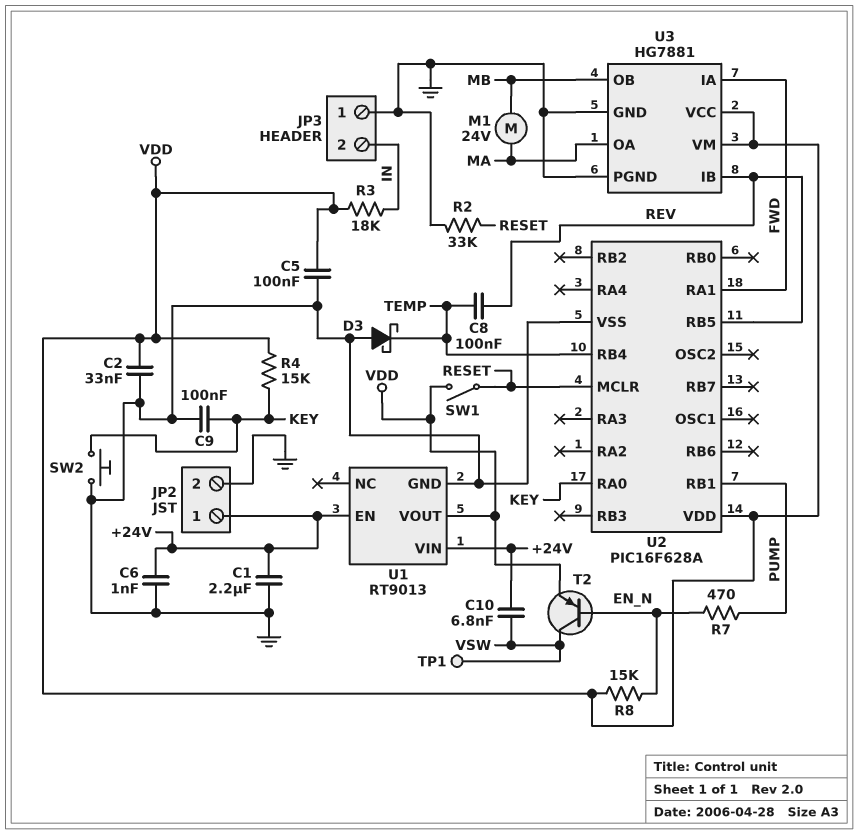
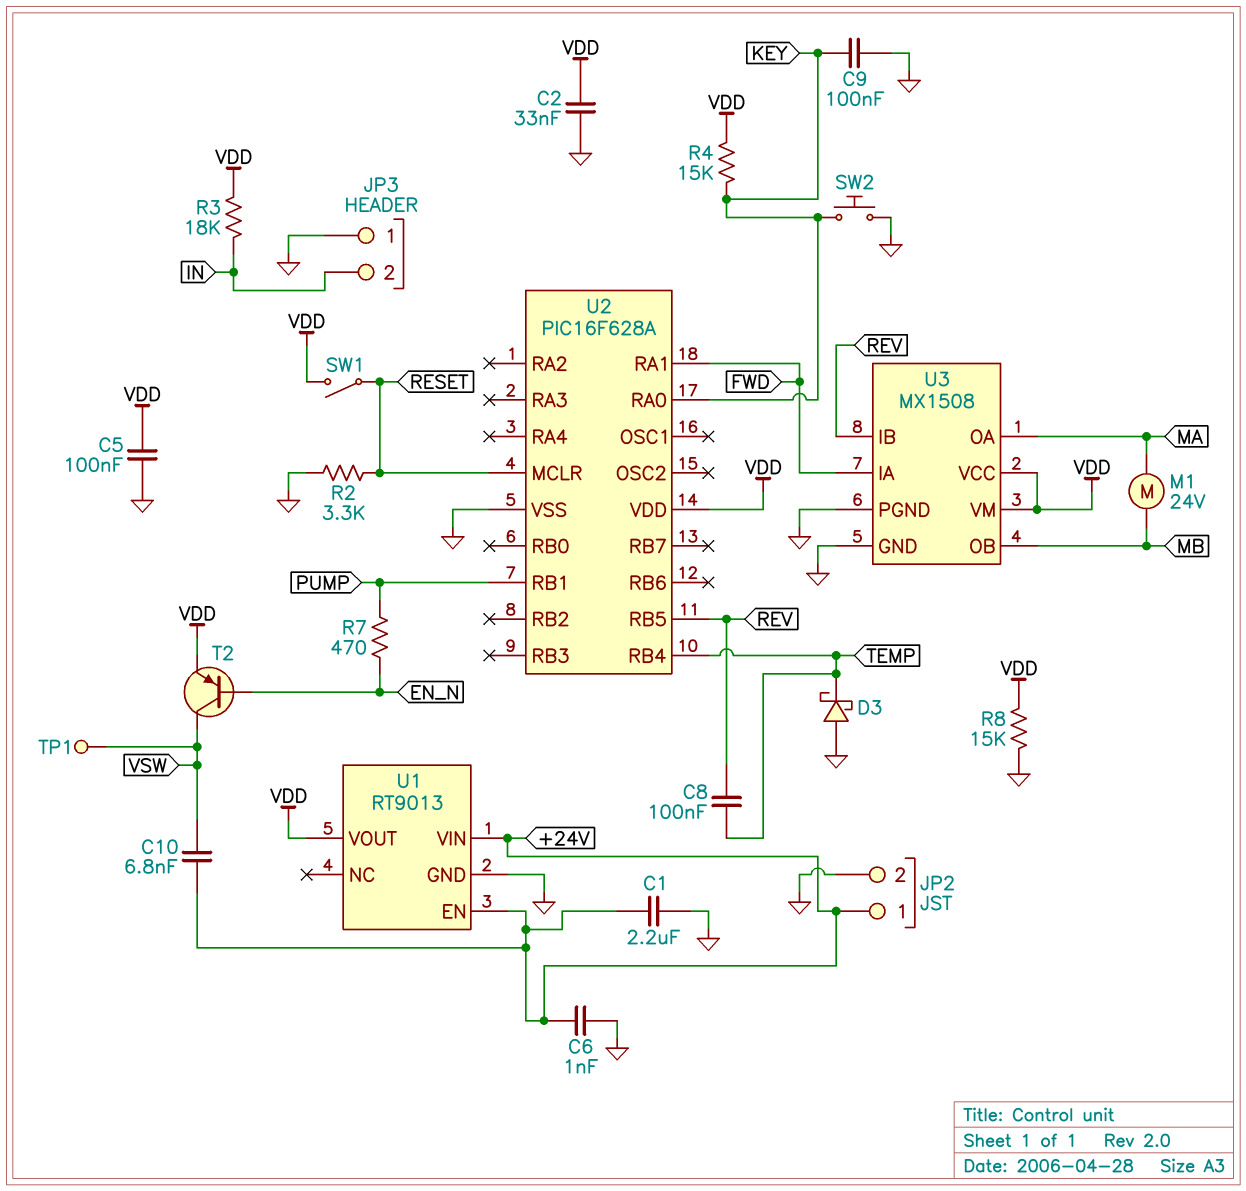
R2: 33k (GND, RESET) -> 3.3k (GND, RESET)
R8: 15k (EN_N, VDD) -> 15k (GND, VDD)
U3: HG7881 -> MX1508

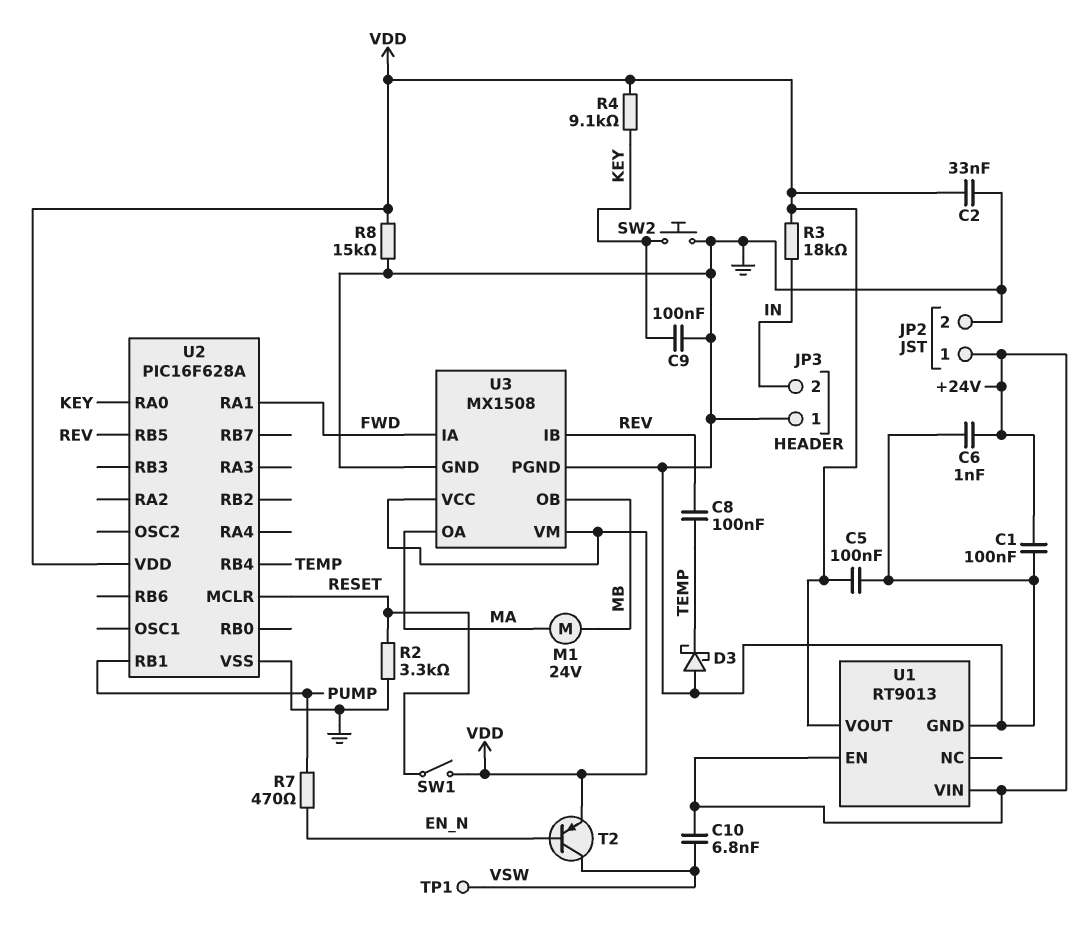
C1: 2.2uF (+24V, GND) -> 100nF (+24V, GND)
R4: 15k (KEY, VDD) -> 9.1k (KEY, VDD)

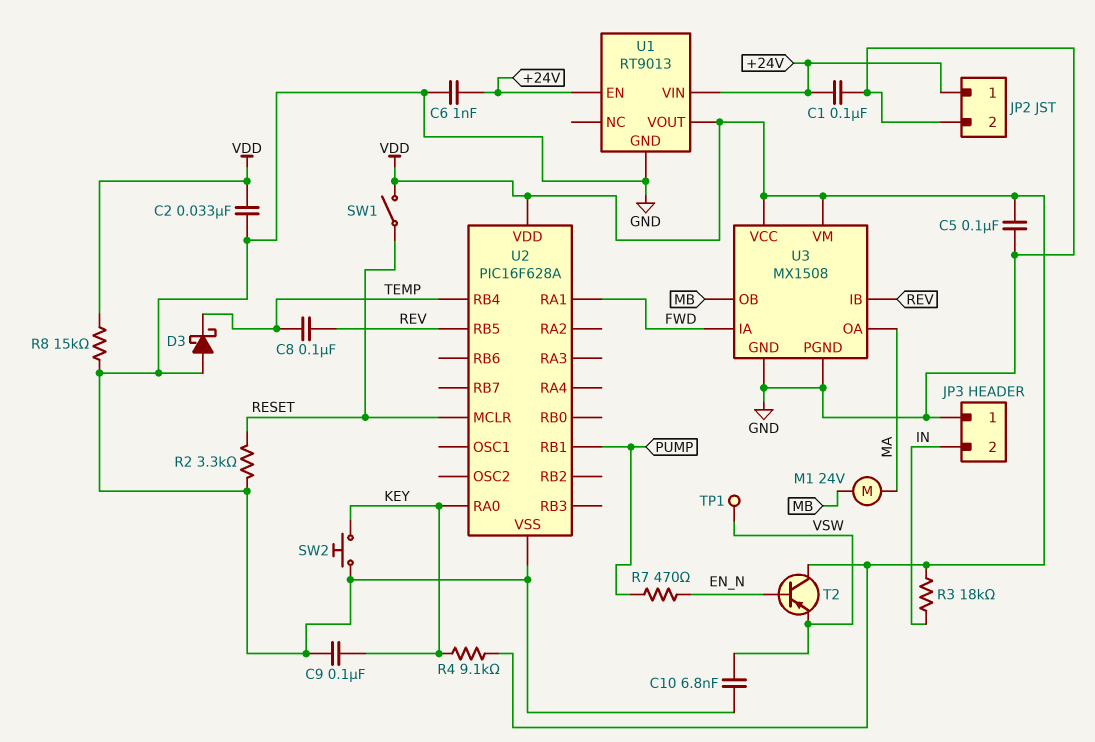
C10: 6.8nF (+24V, VSW) -> 6.8nF (GND, VSW)
T2: PNP (B EN_N, C VSW, E VDD) -> PNP (B EN_N, C VDD, E VSW)

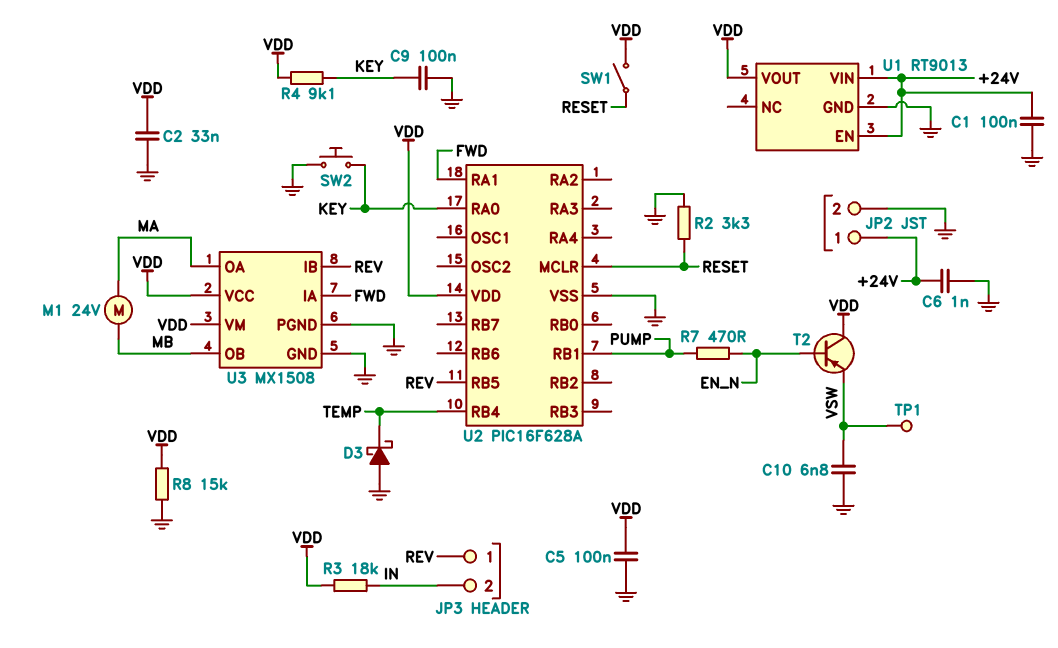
C8: 100nF (REV, TEMP) -> none
JP3 pin 1: GND -> REV

